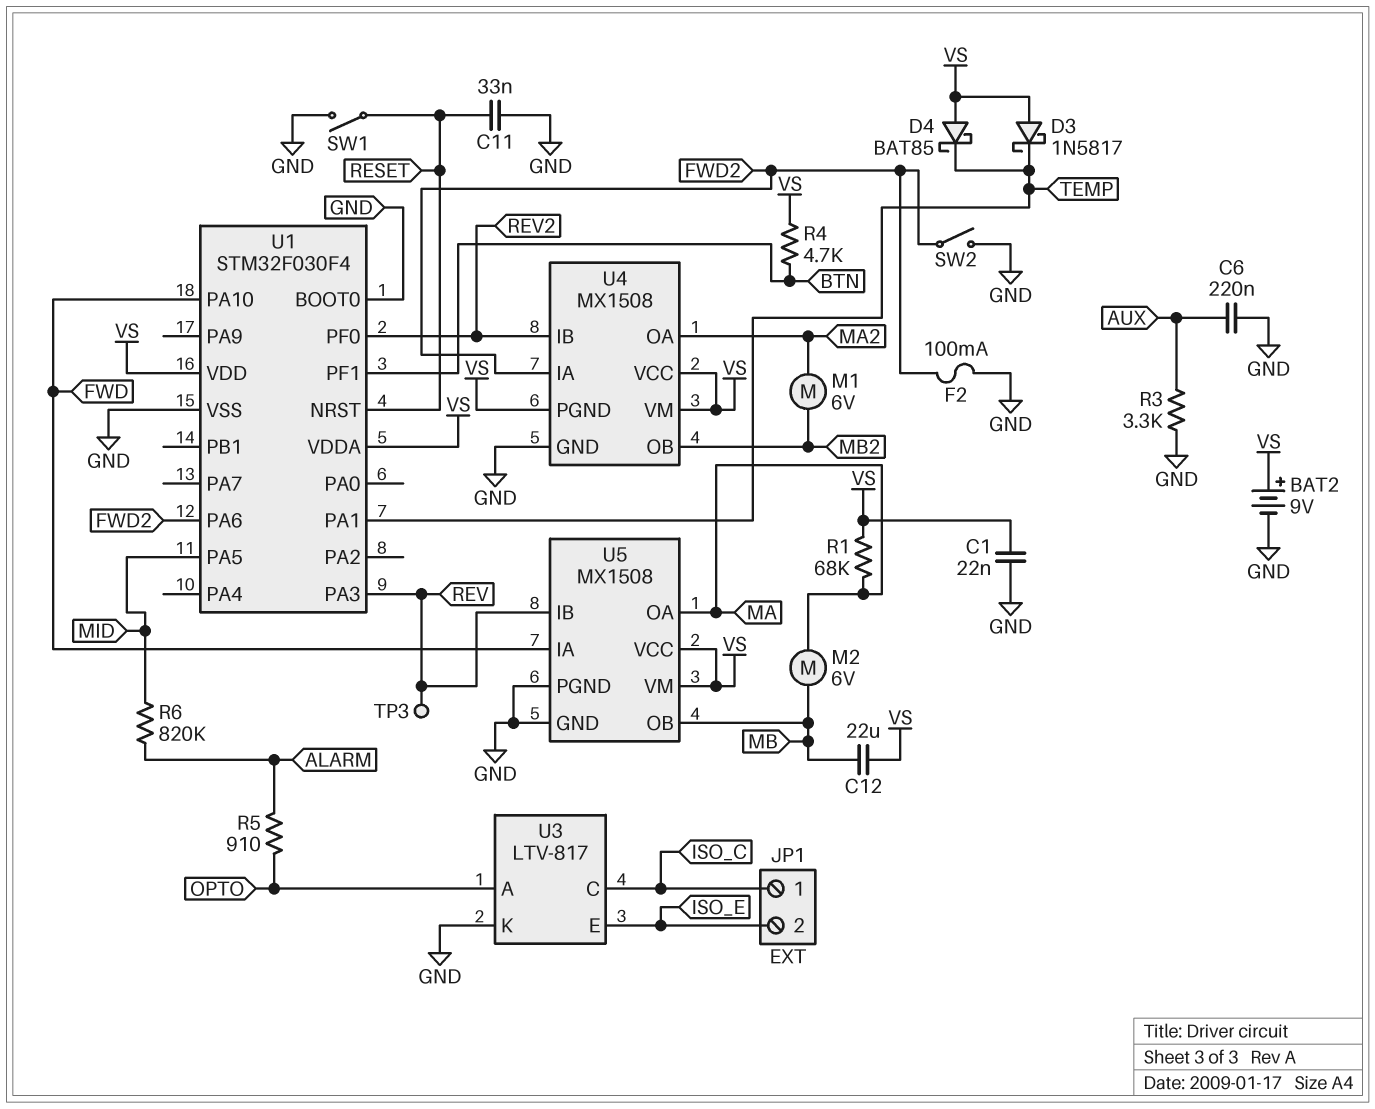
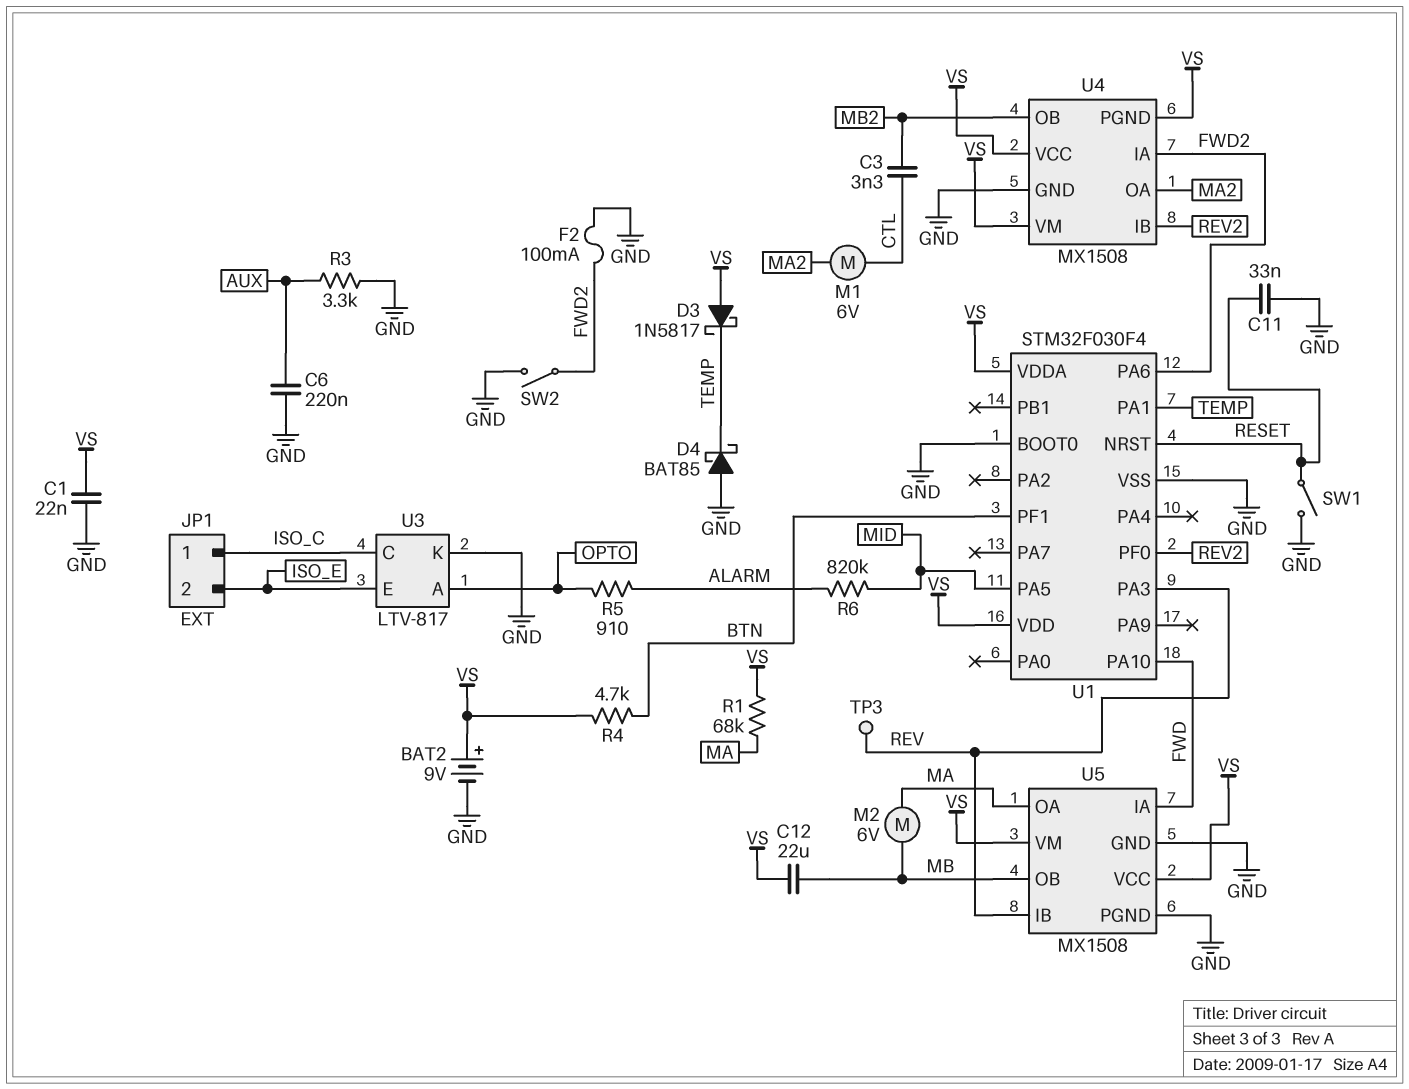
C3: none -> 3.3nF (CTL, MB2)
D4: schottky BAT85 (A VS, K TEMP) -> schottky BAT85 (A GND, K TEMP)
M1: motor 6V (MA2, MB2) -> motor 6V (CTL, MA2)

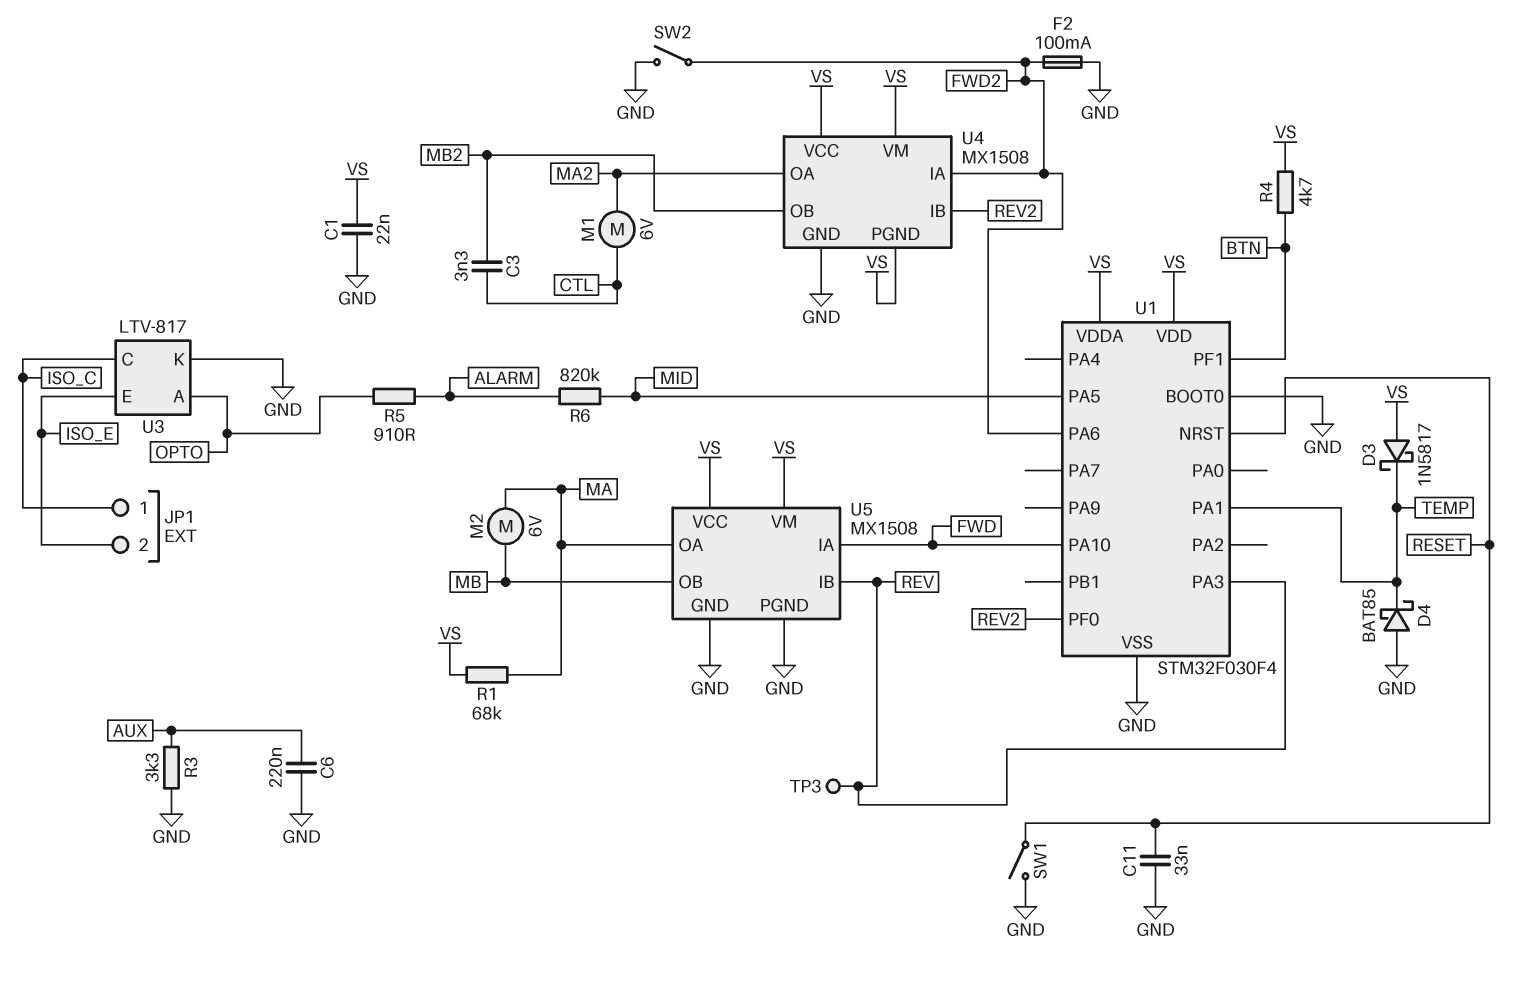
BAT2: 9V (plus VS, minus GND) -> none
C12: 22uF (MB, VS) -> none

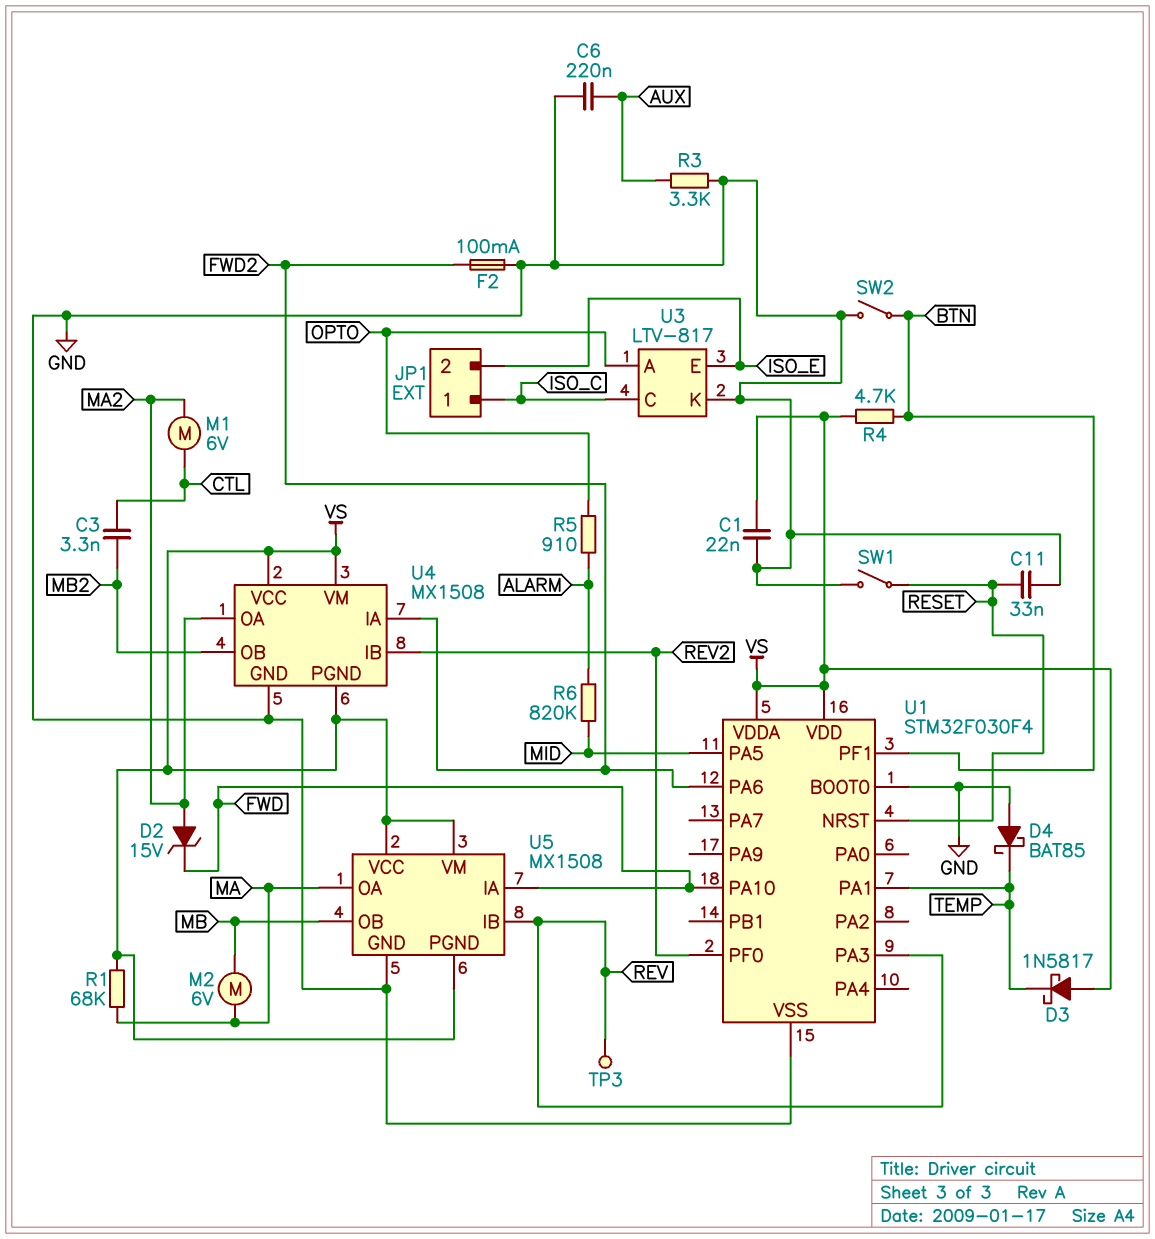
D2: none -> zener 15V (A MA2, K FWD)
SW2: switch (FWD2, GND) -> switch (BTN, GND)
U5 pin PGND: GND -> VS

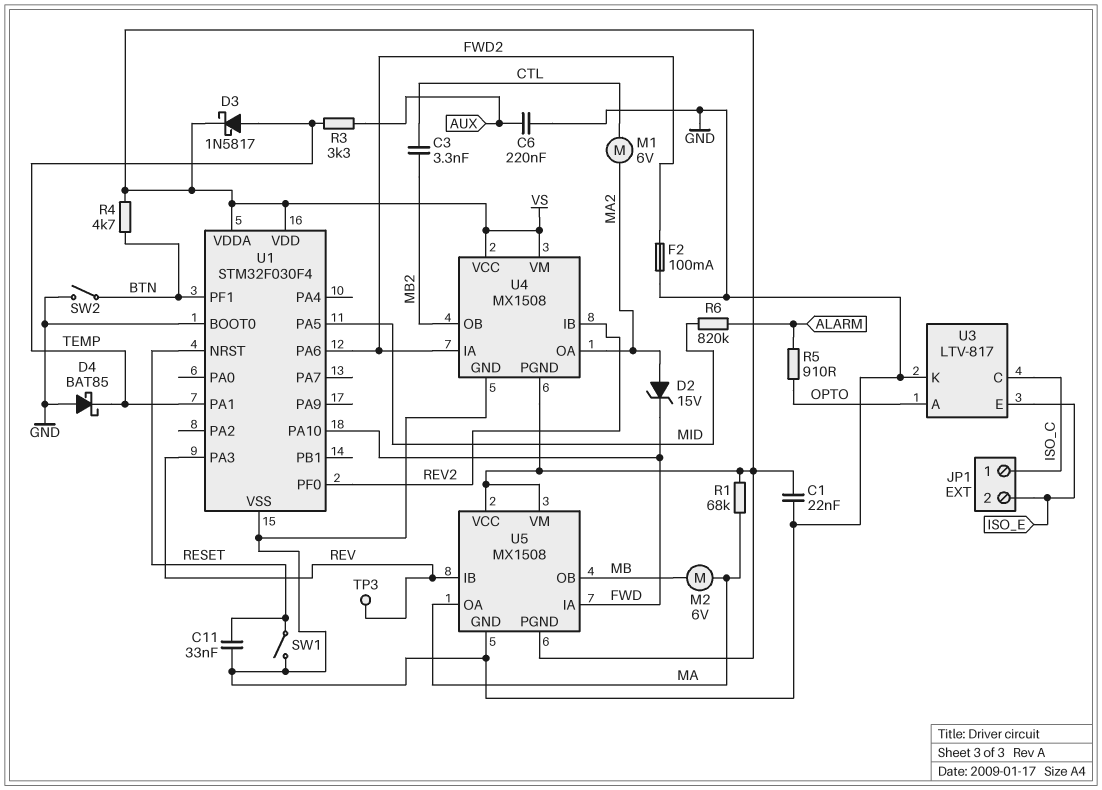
D3: schottky 1N5817 (A VS, K TEMP) -> schottky 1N5817 (A TEMP, K VS)
R3: 3.3k (AUX, GND) -> 3.3k (AUX, TEMP)

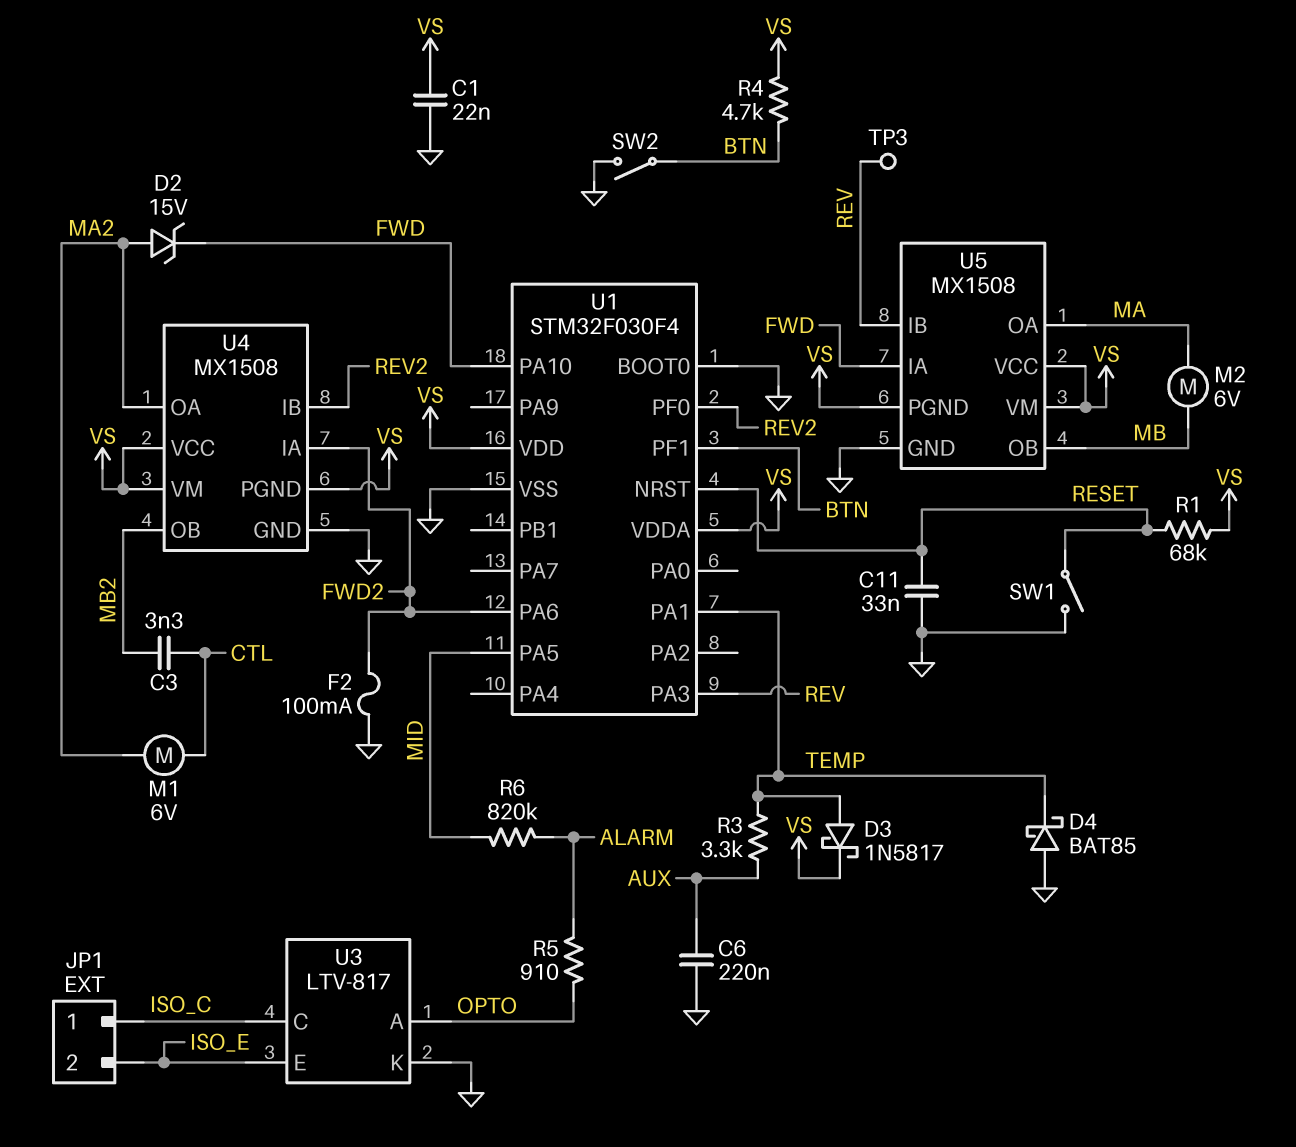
R1: 68k (MA, VS) -> 68k (RESET, VS)

